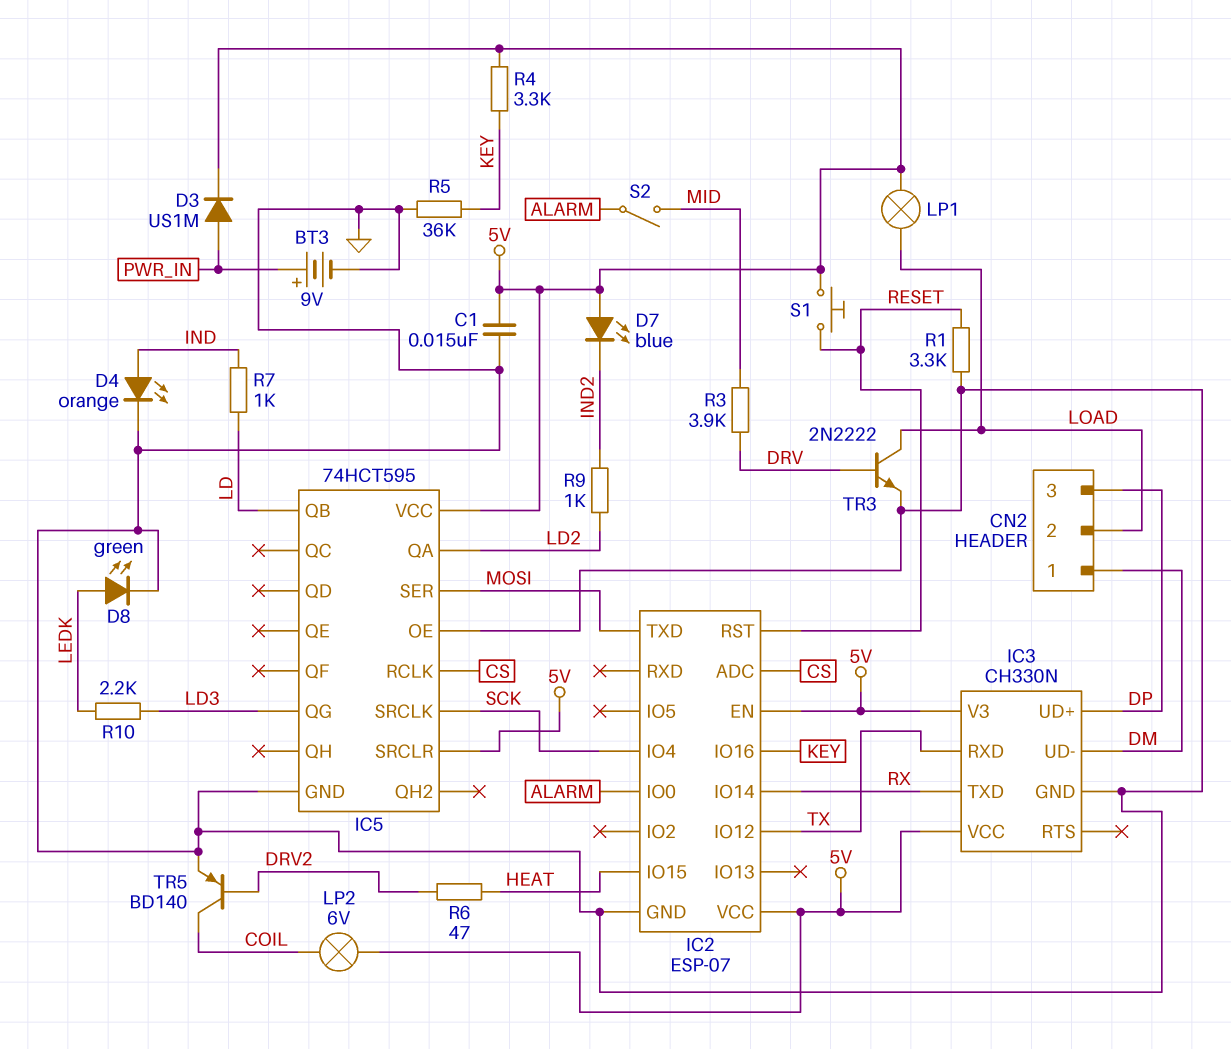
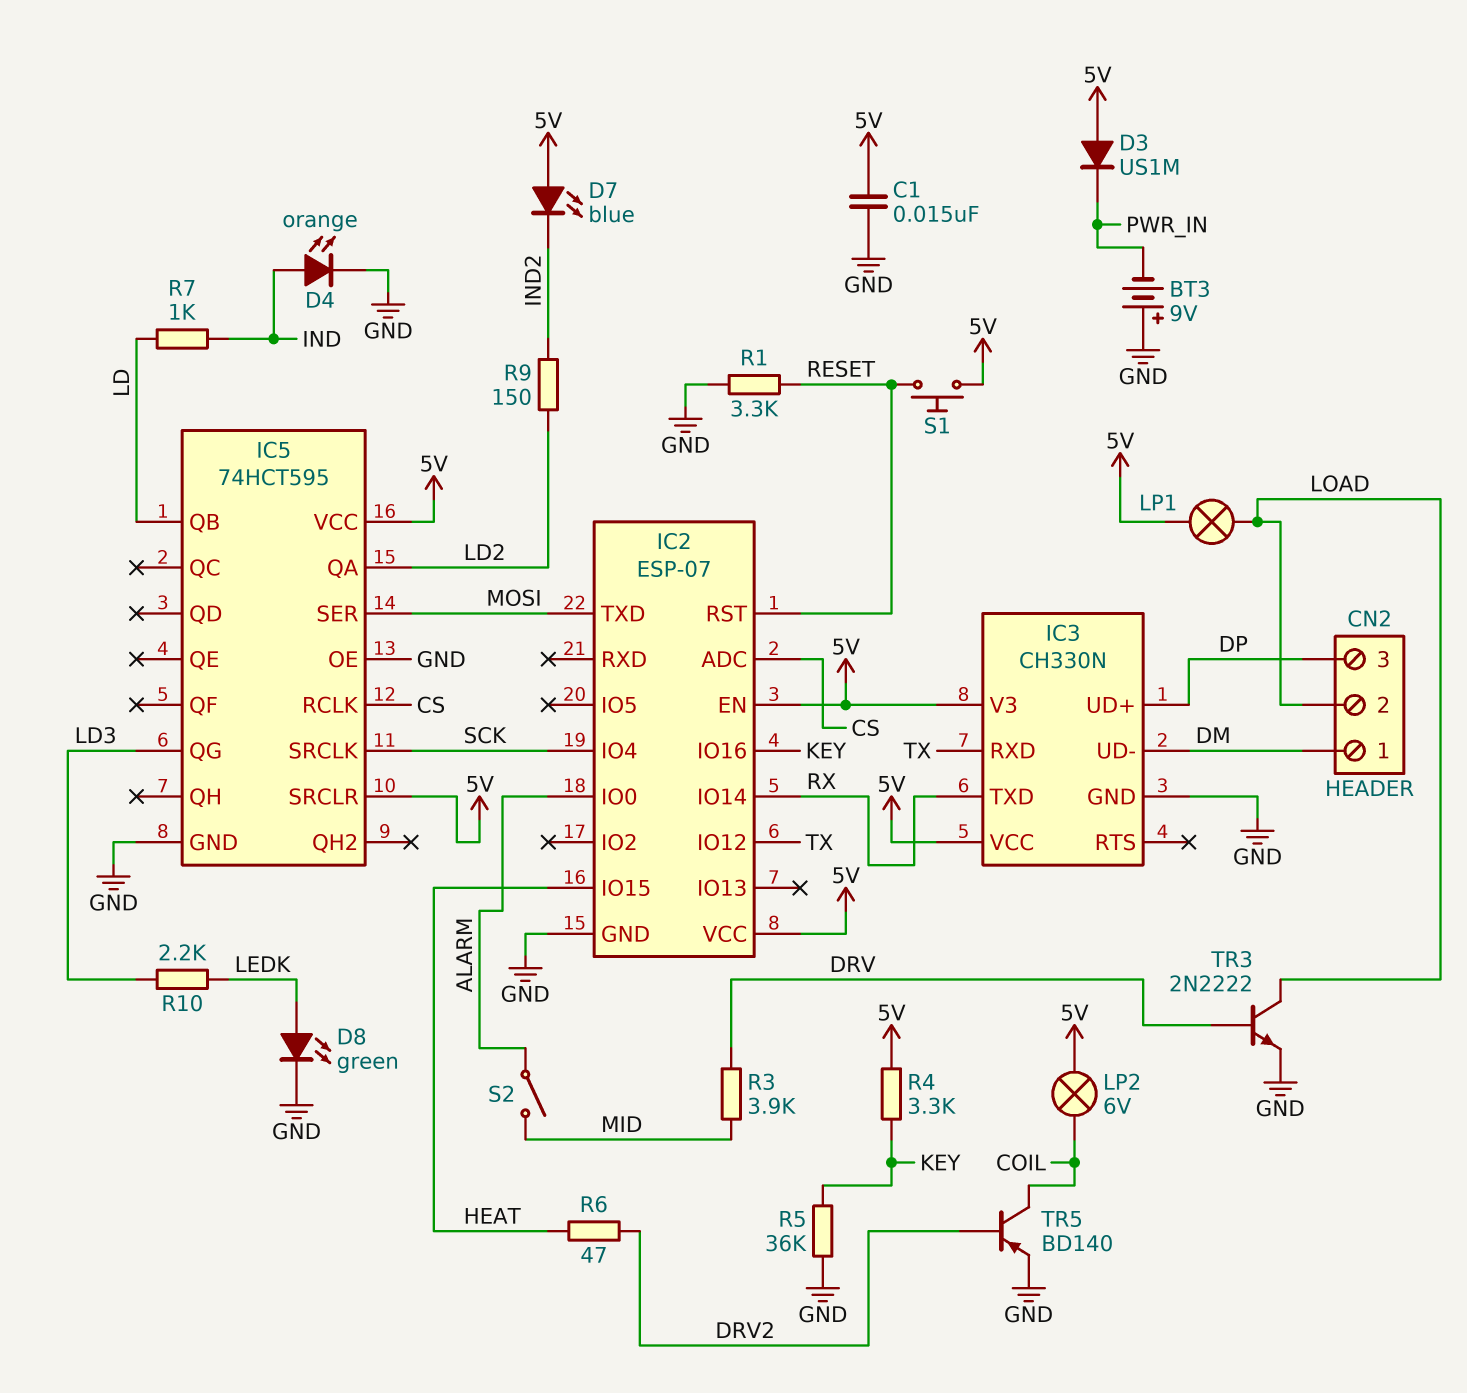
BT3: 9V (plus PWR_IN, minus GND) -> 9V (plus GND, minus PWR_IN)
D3: diode US1M (A PWR_IN, K 5V) -> diode US1M (A 5V, K PWR_IN)
R9: 1k (IND2, LD2) -> 150 (IND2, LD2)

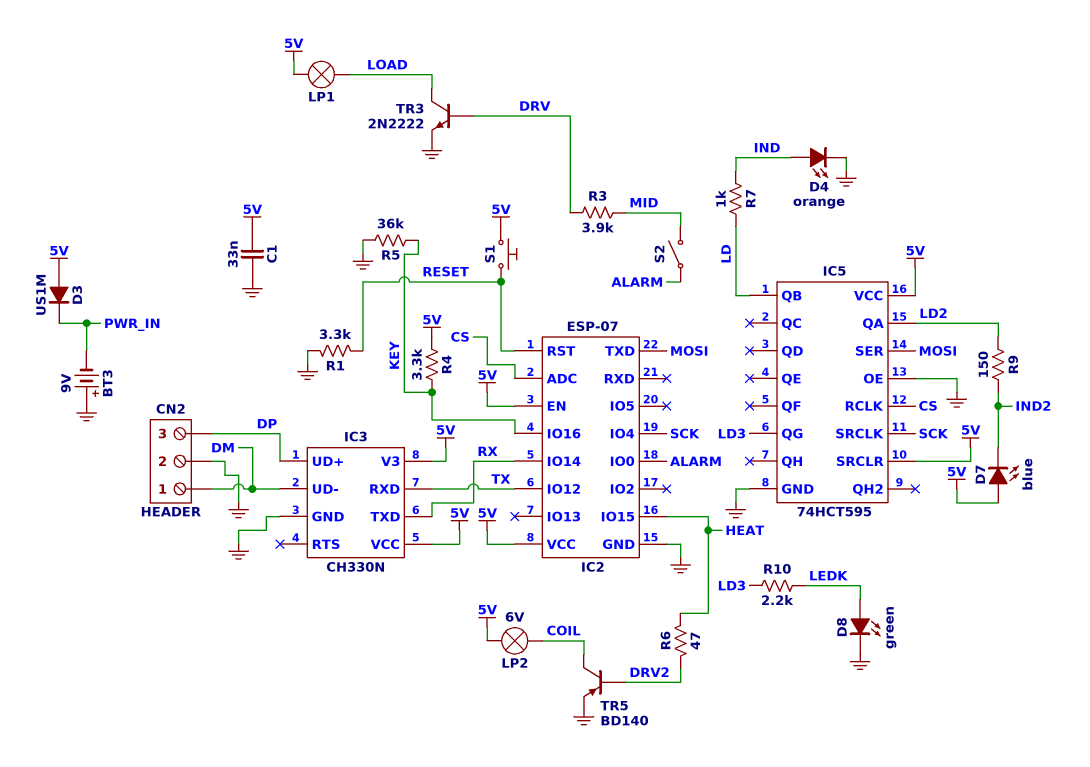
C1: 15nF (5V, GND) -> 33nF (5V, GND)
CN2 pin 2: LOAD -> GND

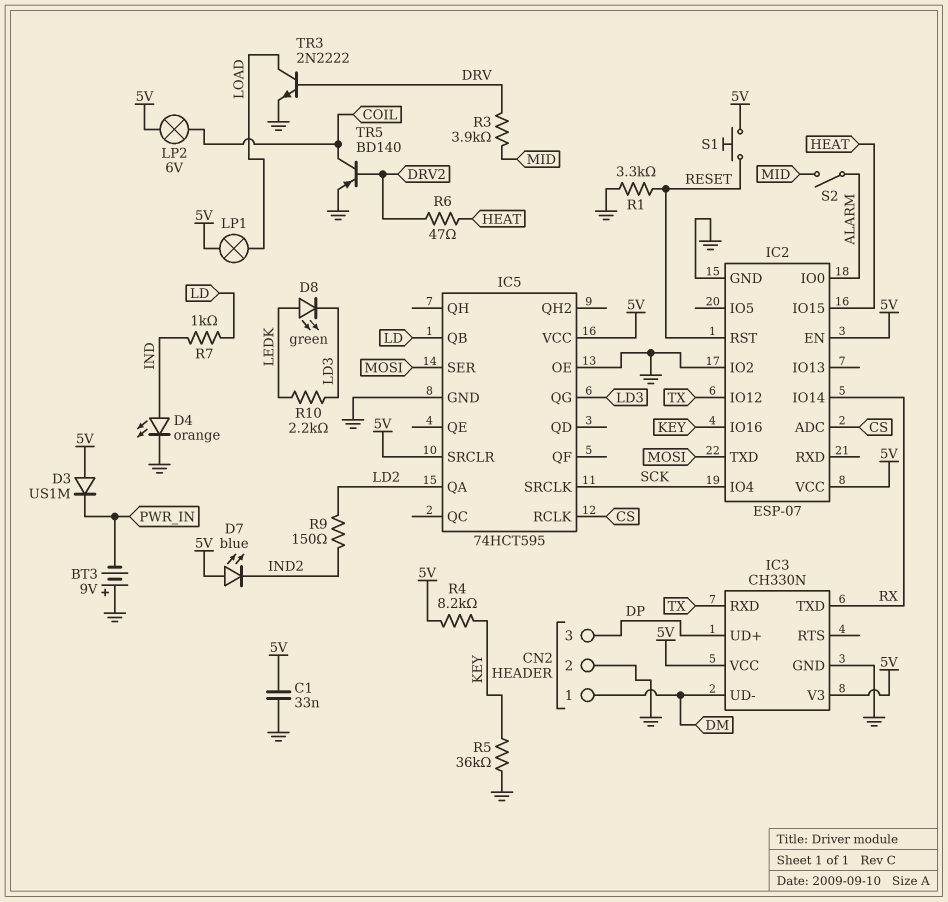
D8: LED green (A LEDK, K GND) -> LED green (A LEDK, K LD3)
IC2 pin IO2: none -> GND
R4: 3.3k (5V, KEY) -> 8.2k (5V, KEY)

